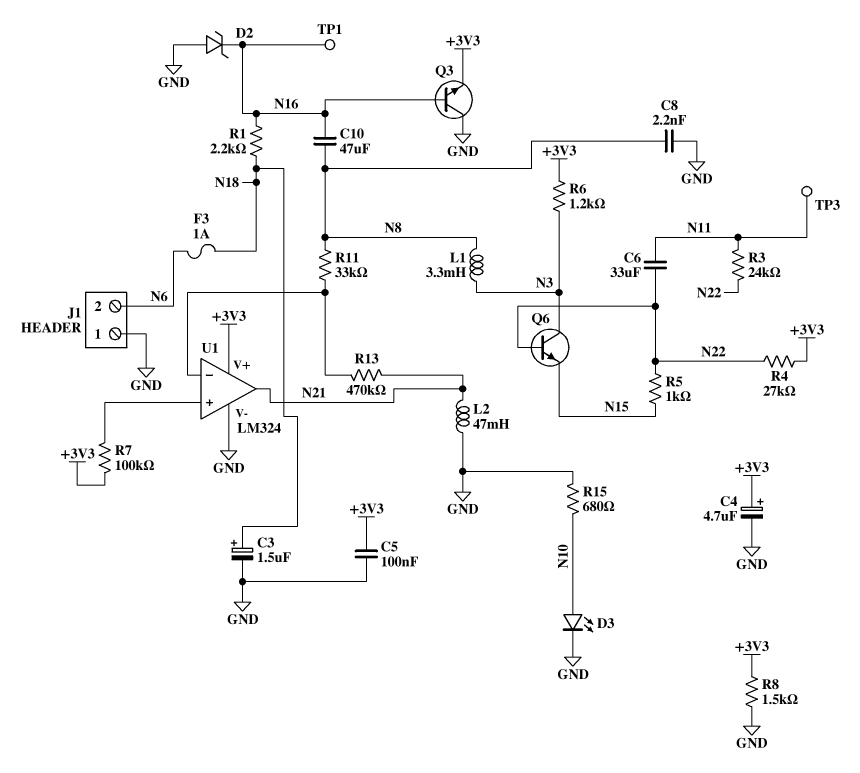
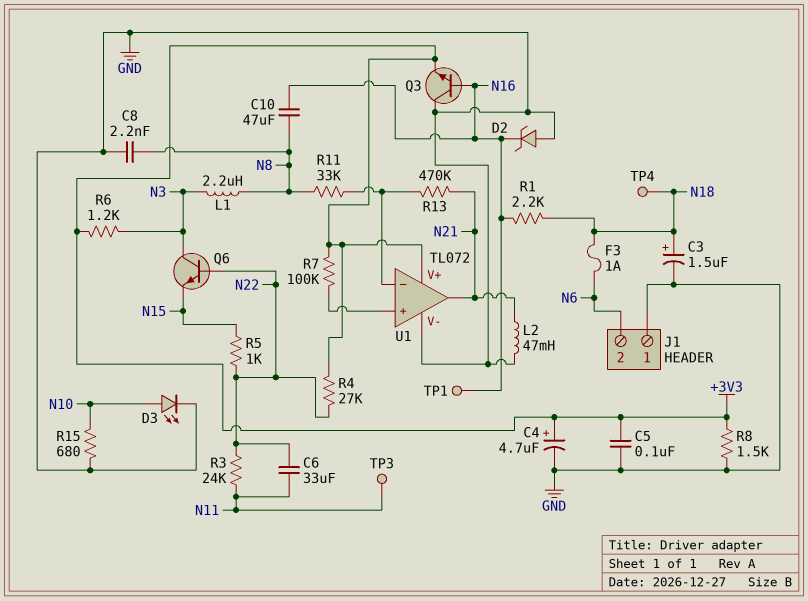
L1: 3.3mH (N3, N8) -> 2.2uH (N3, N8)
TP4: none -> test point (N18)
U1: LM324 -> TL072

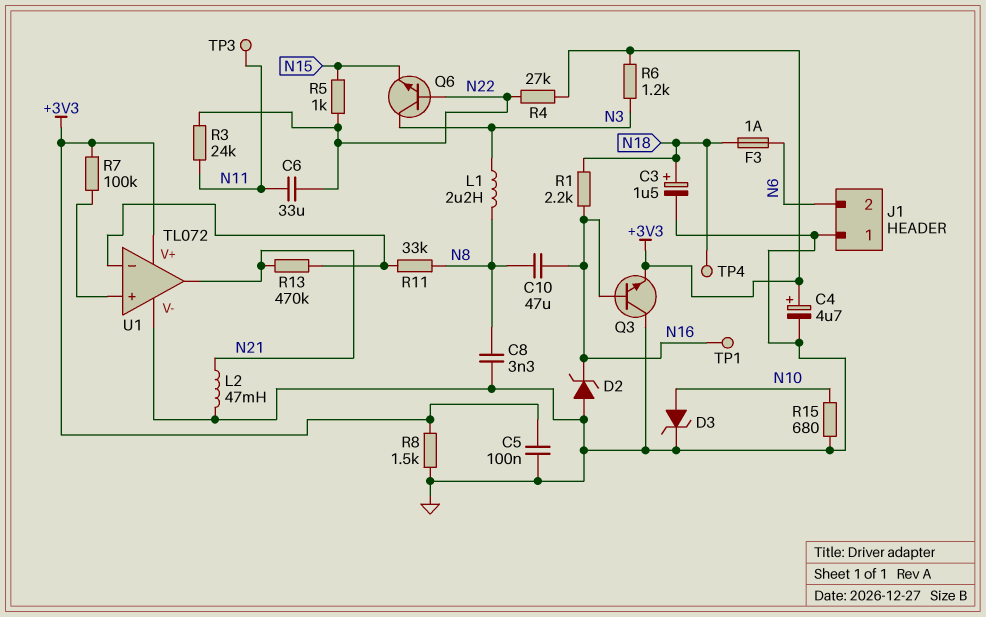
C8: 2.2nF (GND, N8) -> 3.3nF (GND, N8)
D3: LED (A N10, K GND) -> zener (A N10, K GND)

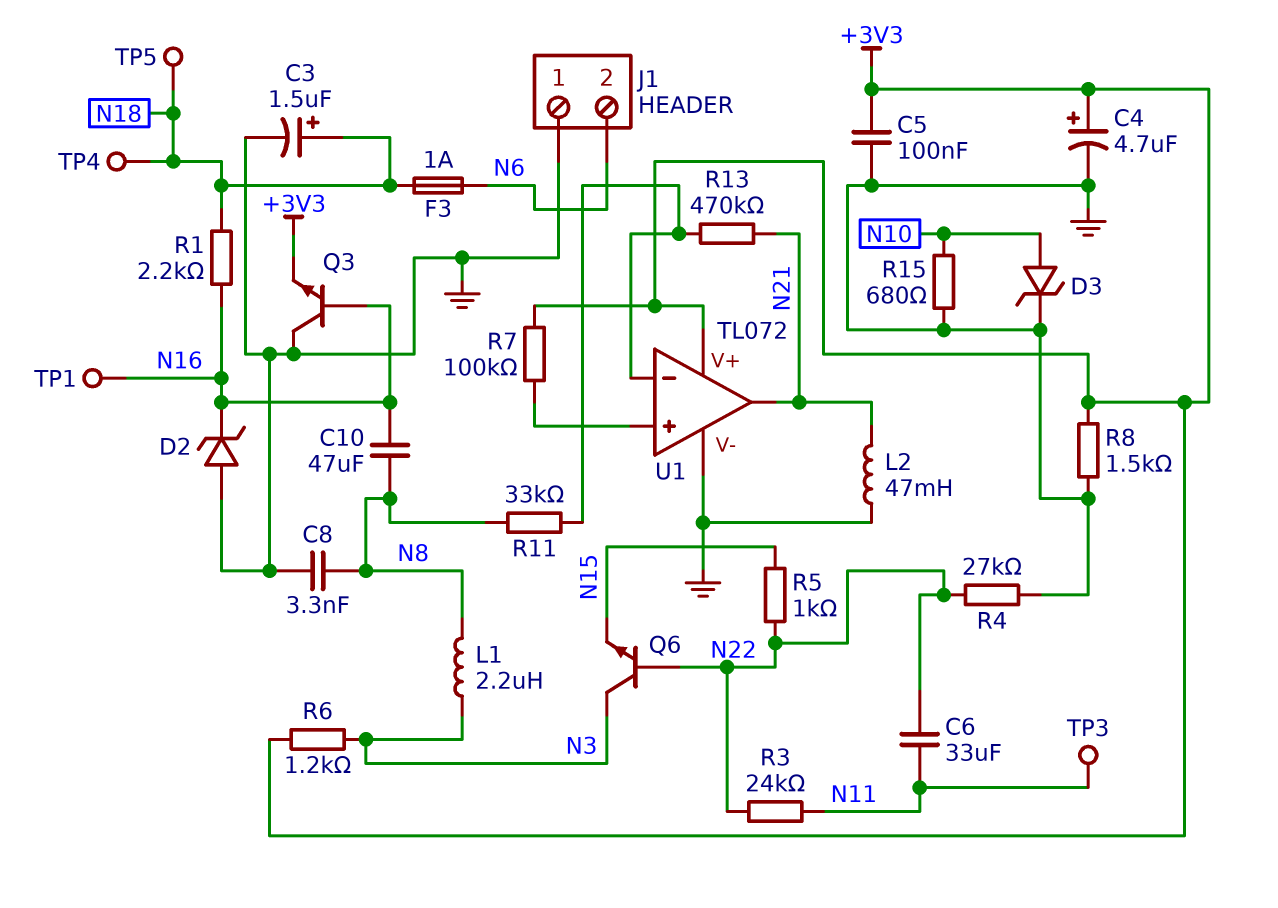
R4: 27k (+3V3, N22) -> 27k (GND, N22)
TP5: none -> test point (N18)

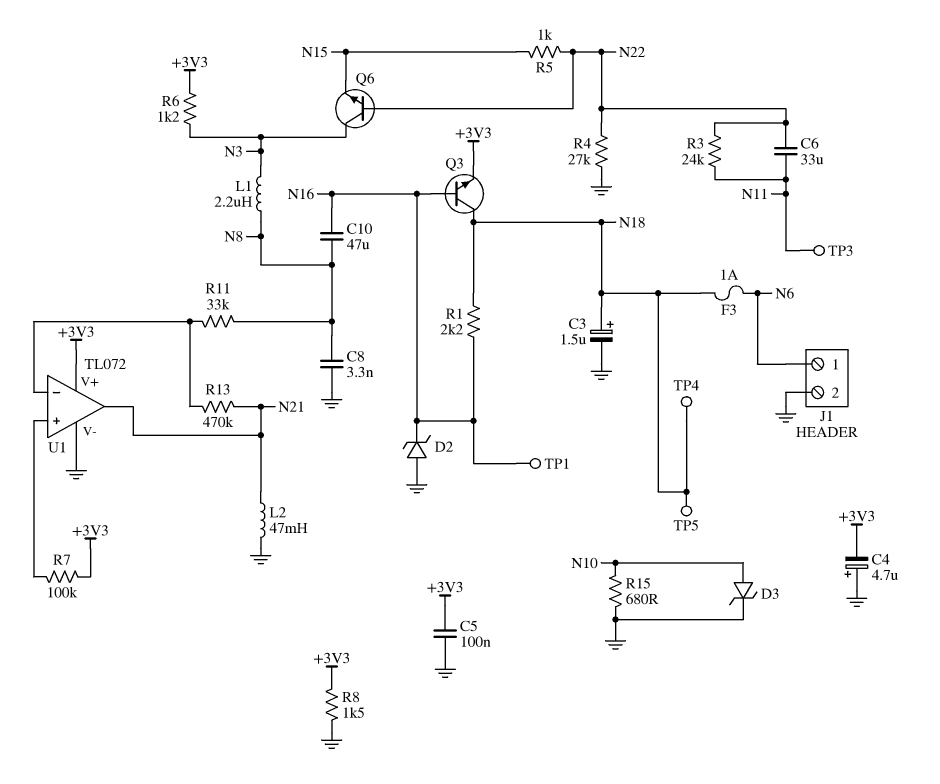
C4: 4.7uF (plus +3V3, minus GND) -> 4.7uF (plus GND, minus +3V3)
J1 pin 1: GND -> N6
J1 pin 2: N6 -> GND
Q3: NPN (B N16, C GND, E +3V3) -> NPN (B N16, C N18, E +3V3)

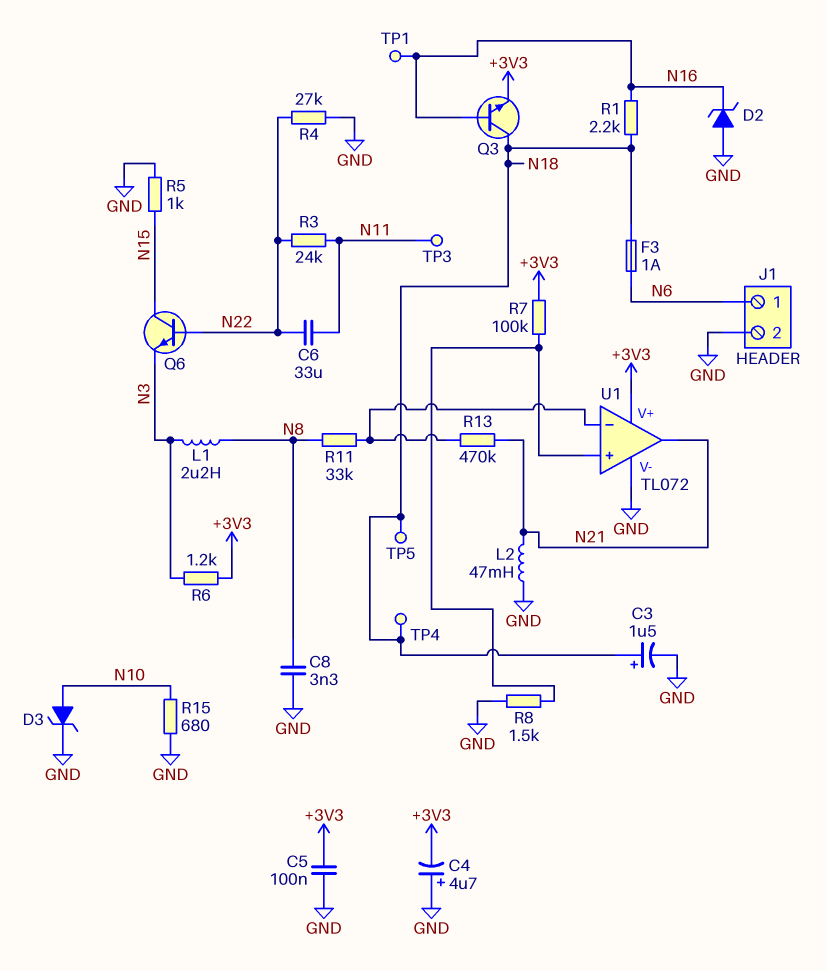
C10: 47uF (N8, N16) -> none
Q6: NPN (B N22, C N3, E N15) -> NPN (B N22, C N15, E N3)
R5: 1k (N15, N22) -> 1k (GND, N15)
R8: 1.5k (+3V3, GND) -> 1.5k (GND, U1/in+)

